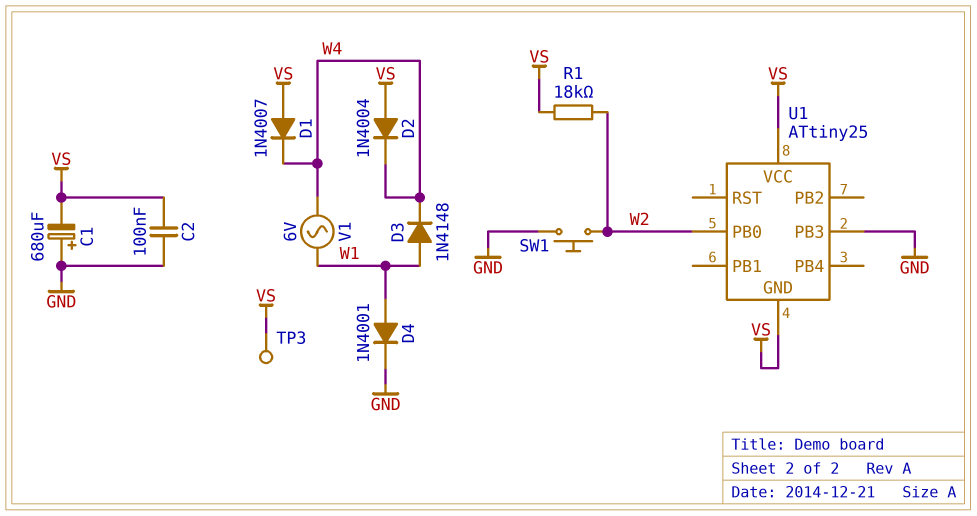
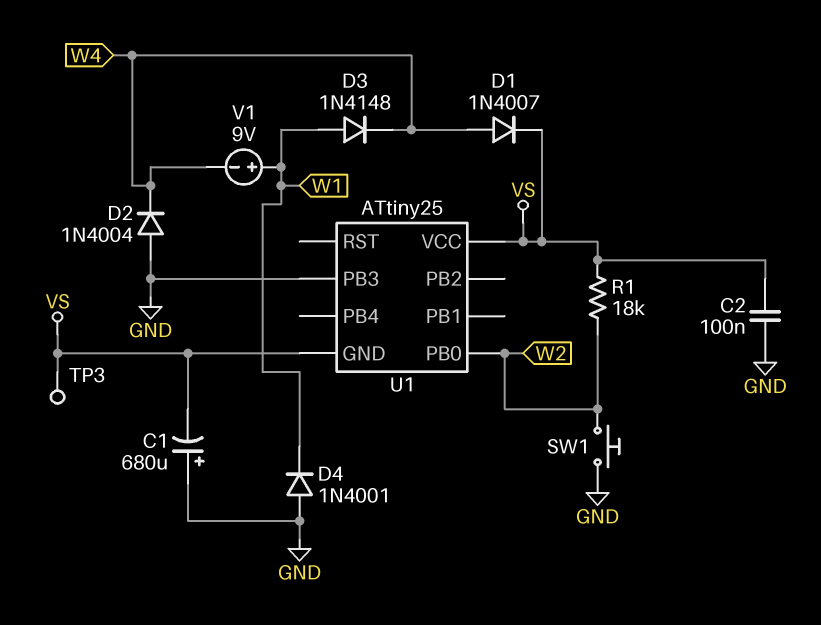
D1: diode 1N4007 (A VS, K W4) -> diode 1N4007 (A W4, K VS)
D2: diode 1N4004 (A VS, K W4) -> diode 1N4004 (A GND, K W4)
D4: diode 1N4001 (A W1, K GND) -> diode 1N4001 (A GND, K W1)
V1: AC 6V (W1, W4) -> 9V (plus W1, minus W4)

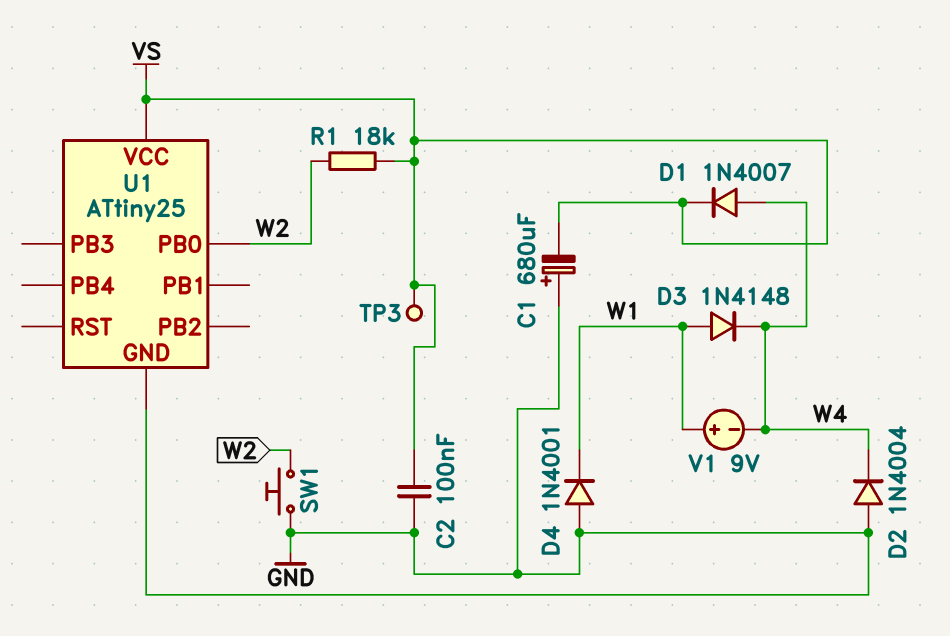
U1 pin GND: VS -> GND
U1 pin PB3: GND -> none

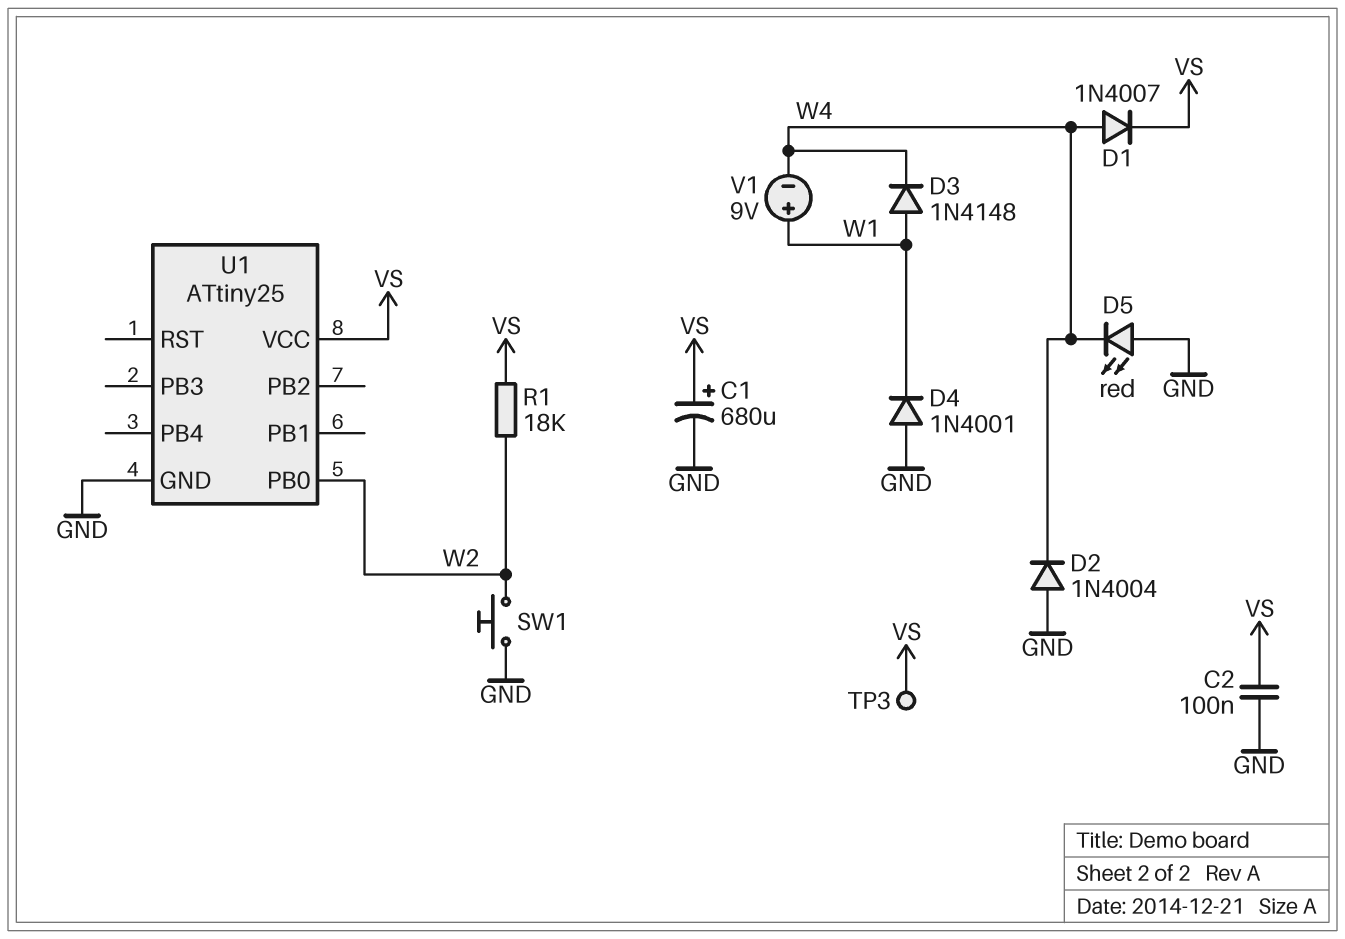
C1: 680uF (plus GND, minus VS) -> 680uF (plus VS, minus GND)
D5: none -> LED red (A GND, K W4)

